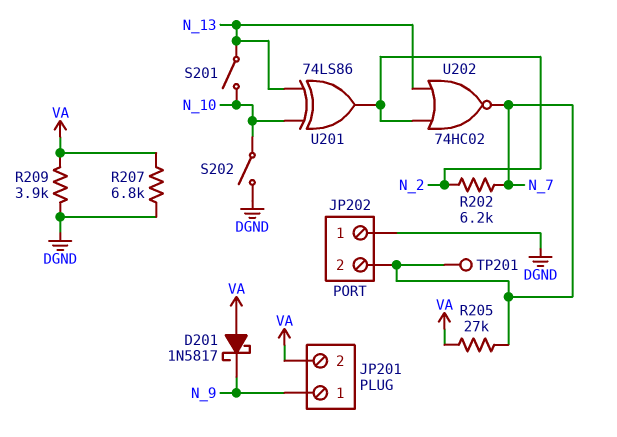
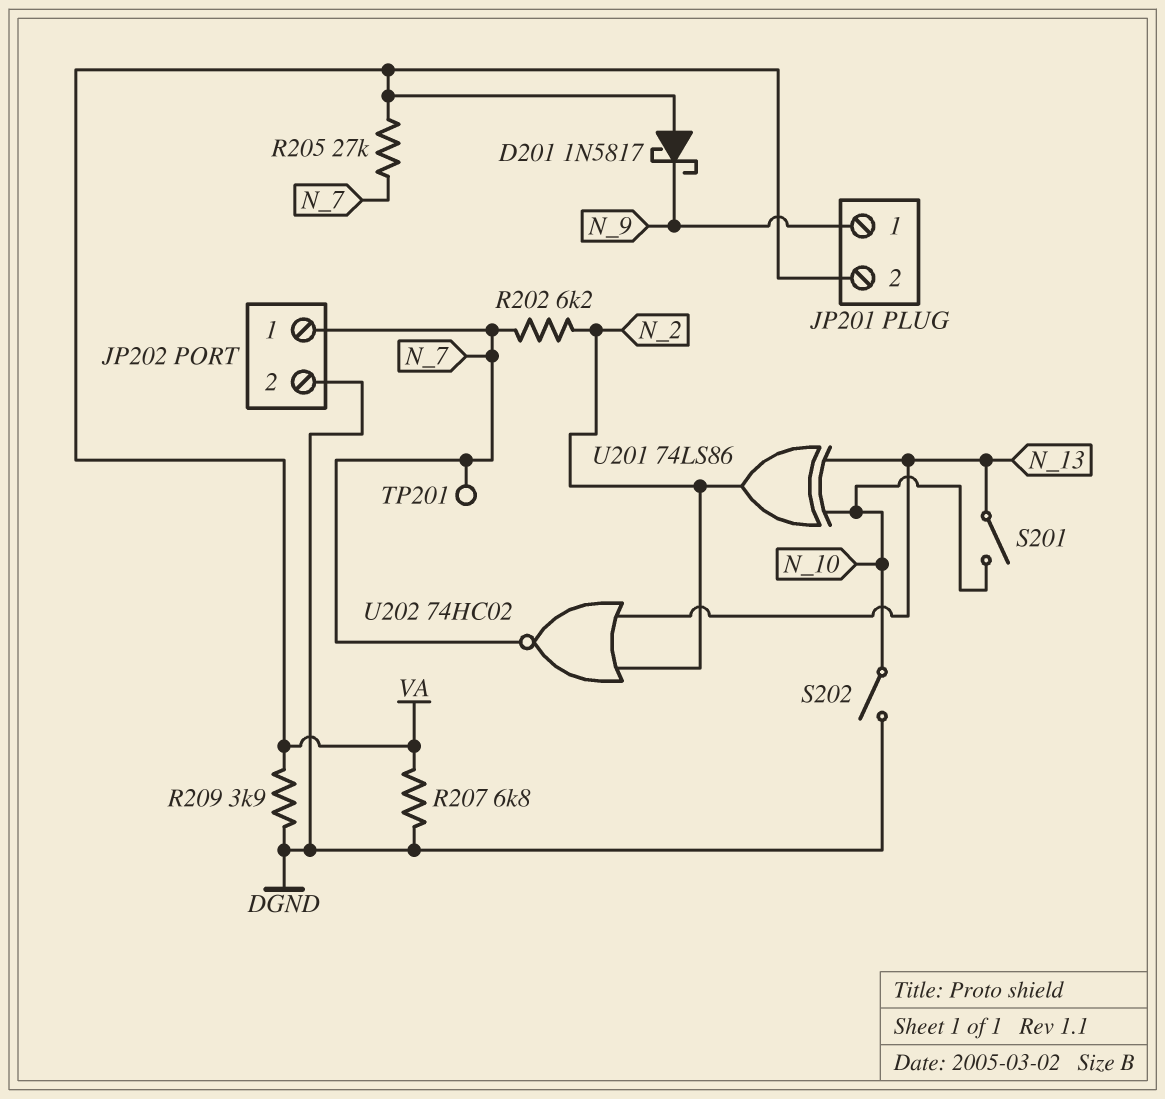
JP202 pin 1: DGND -> N_7
JP202 pin 2: N_7 -> DGND

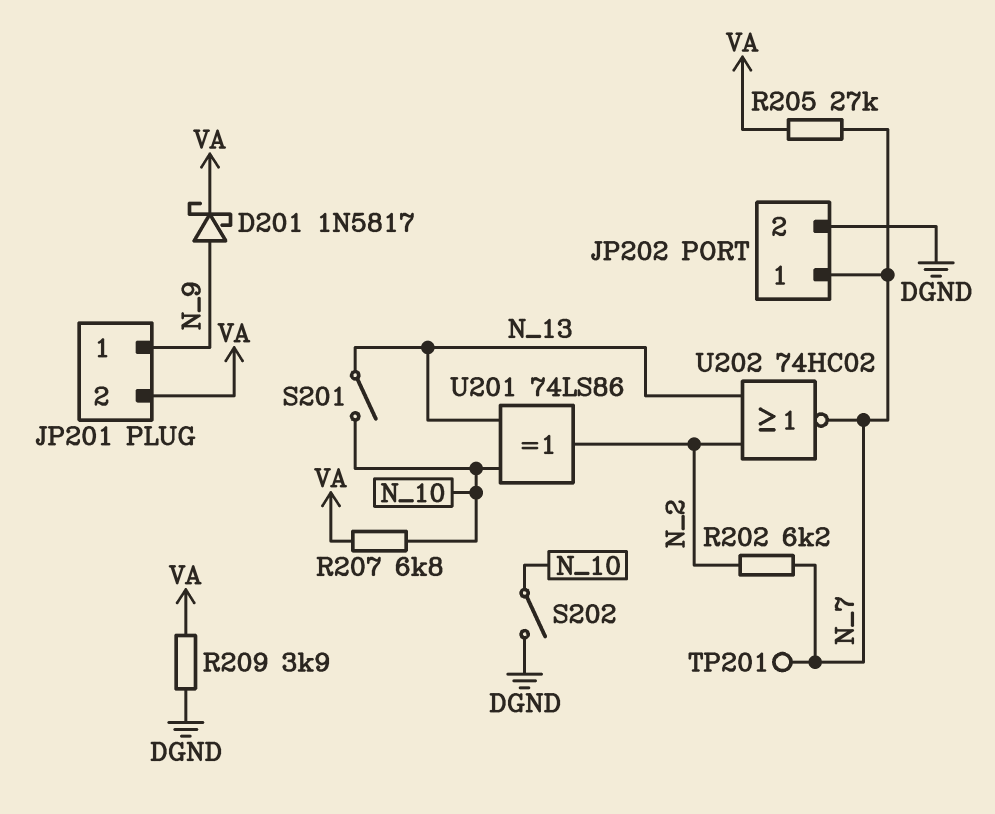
D201: schottky 1N5817 (A VA, K N_9) -> schottky 1N5817 (A N_9, K VA)
R207: 6.8k (DGND, VA) -> 6.8k (N_10, VA)

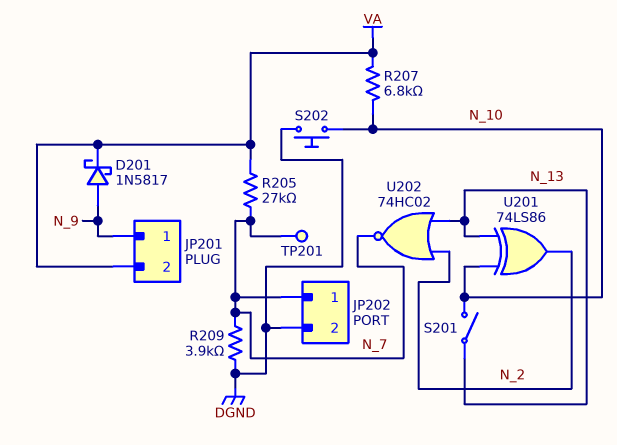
R202: 6.2k (N_2, N_7) -> none
R209: 3.9k (DGND, VA) -> 3.9k (DGND, N_7)
S202: switch (DGND, N_10) -> button (DGND, N_10)

